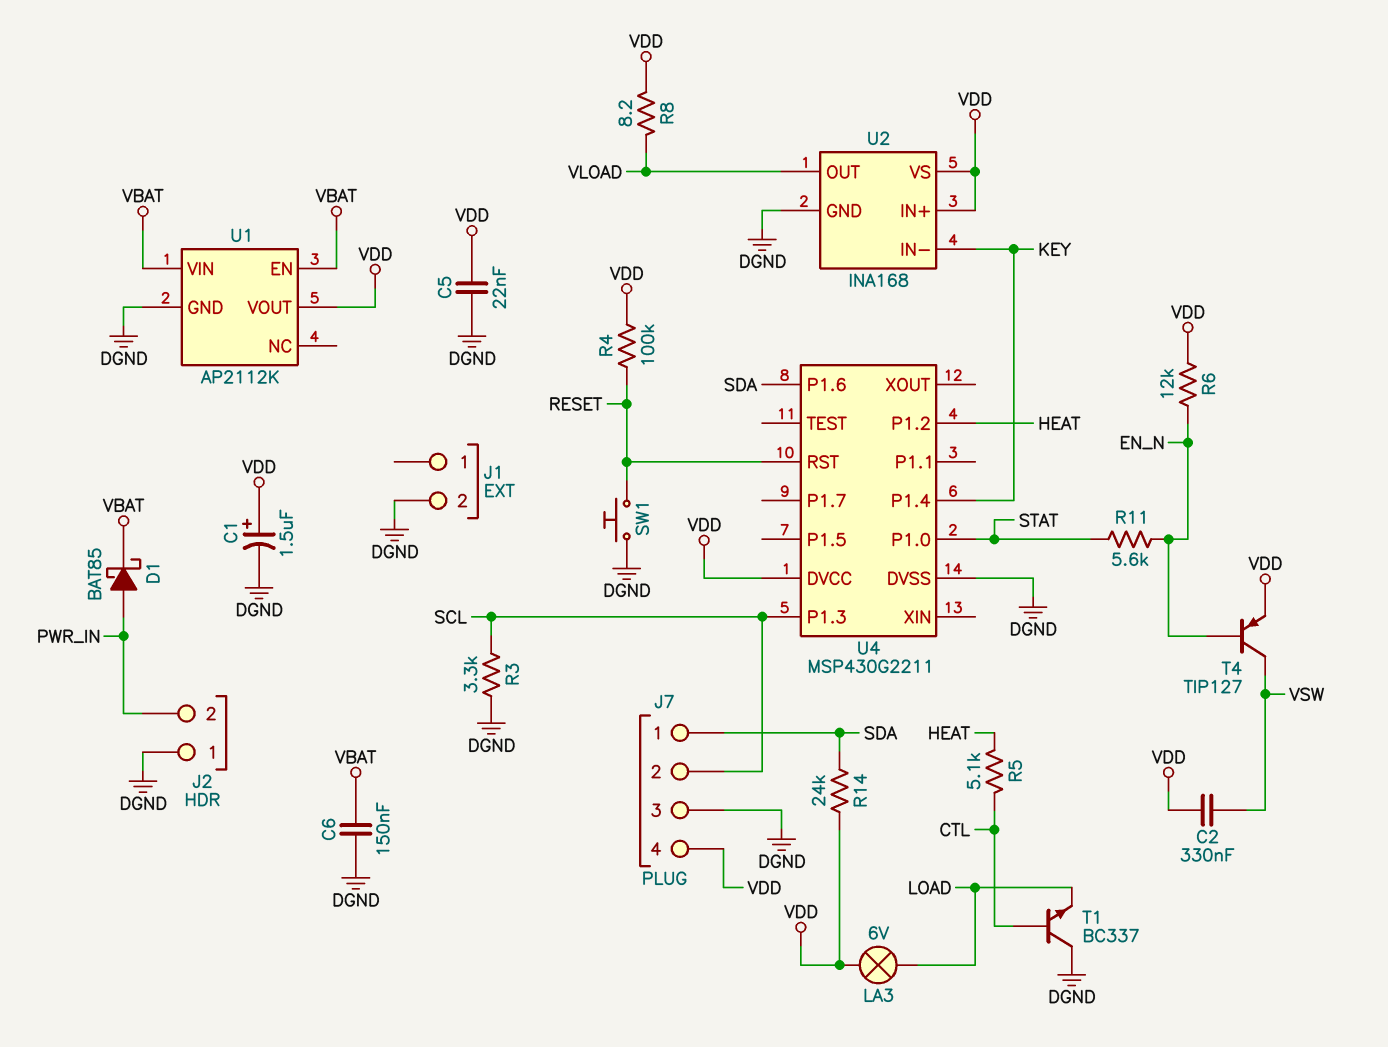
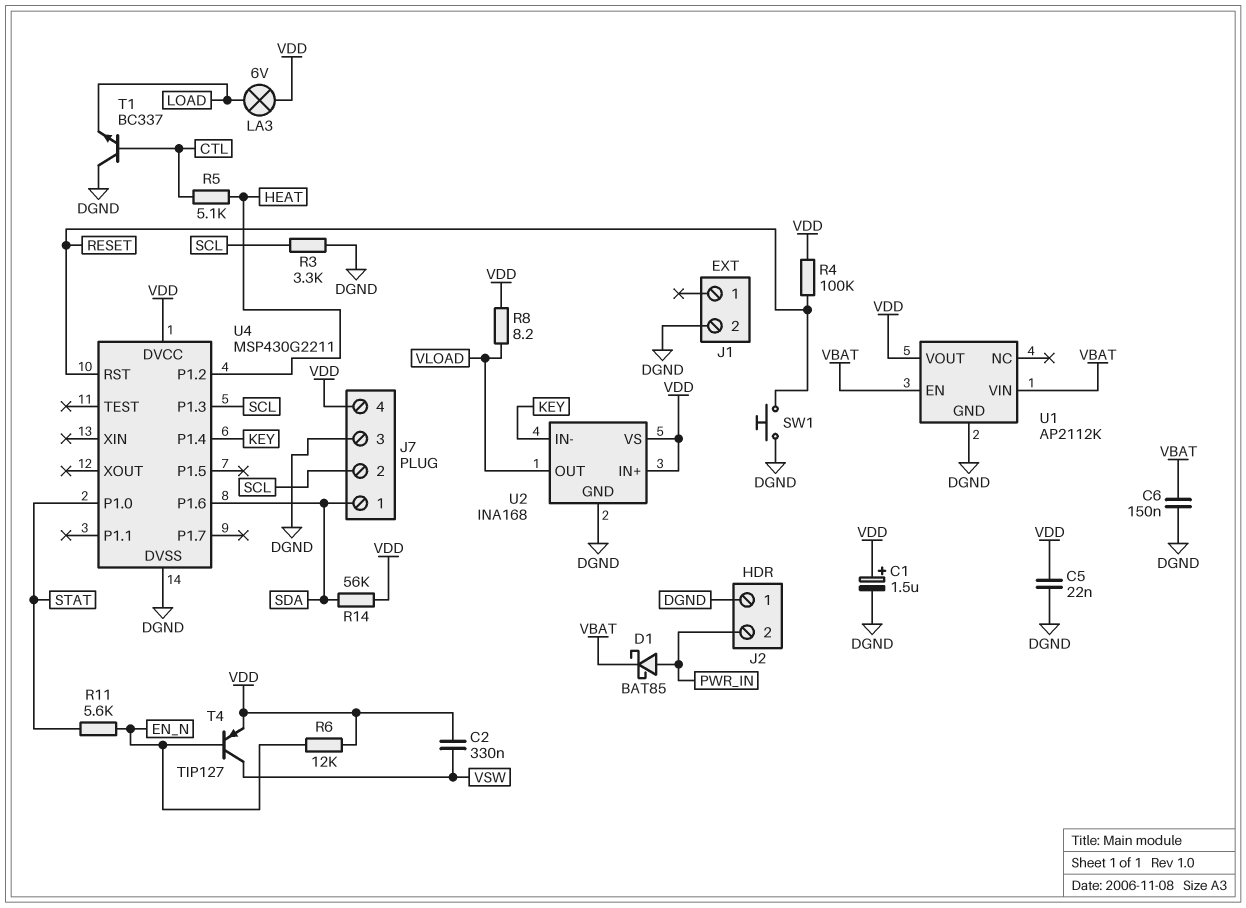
R14: 24k (SDA, VDD) -> 56k (SDA, VDD)

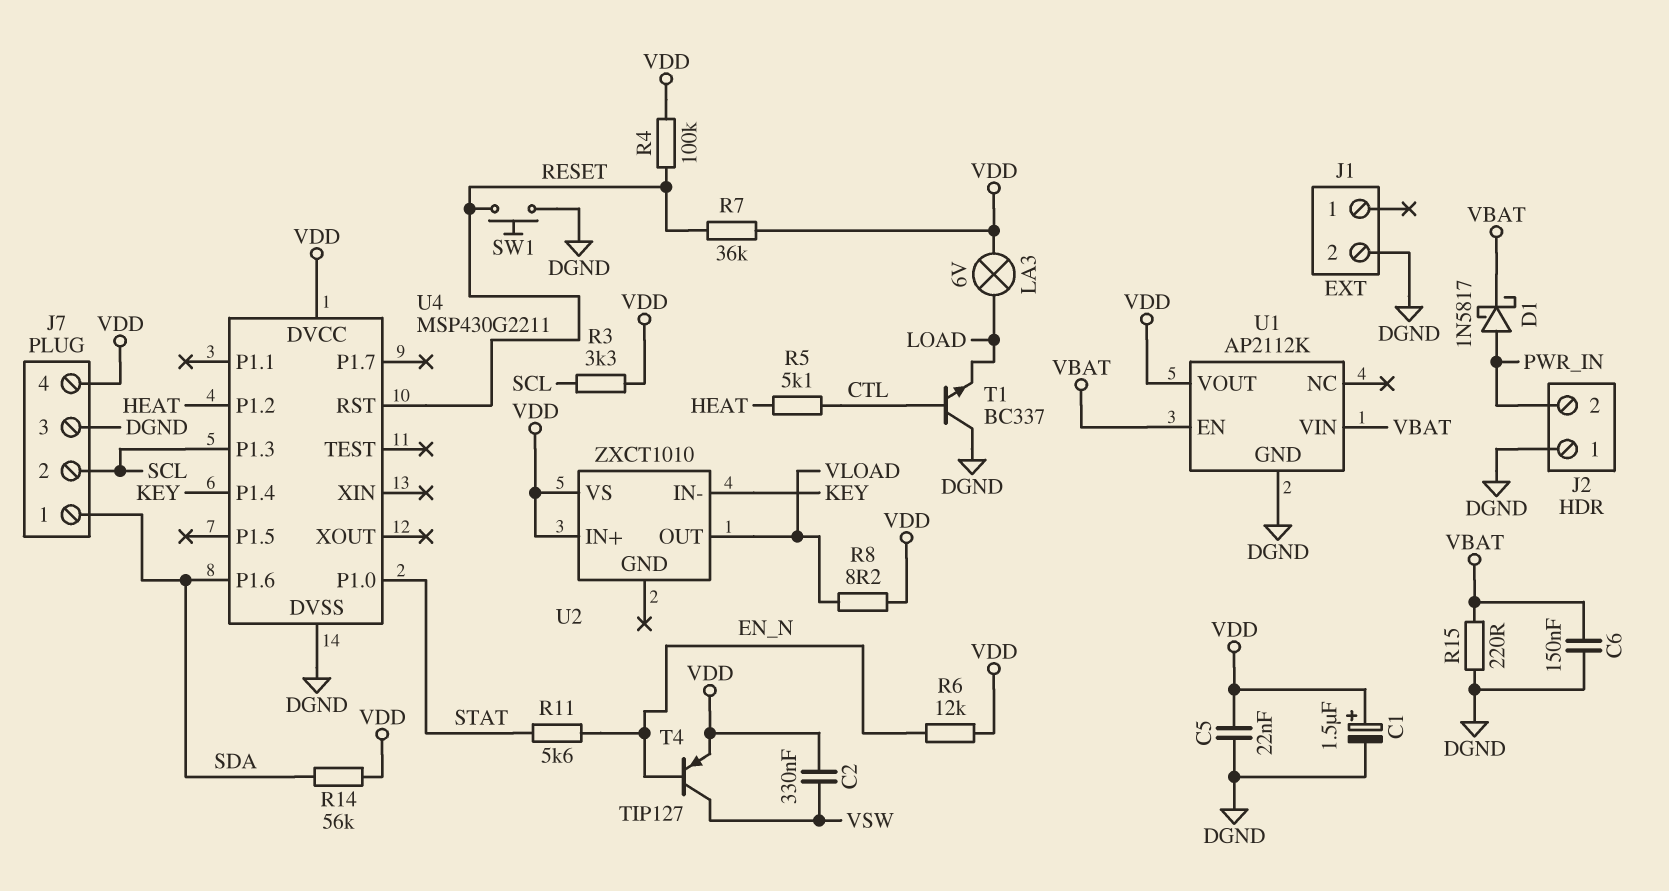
D1: schottky BAT85 (A PWR_IN, K VBAT) -> schottky 1N5817 (A PWR_IN, K VBAT)
R3: 3.3k (DGND, SCL) -> 3.3k (SCL, VDD)
R7: none -> 36k (RESET, VDD)
R15: none -> 220 (DGND, VBAT)
U2: INA168 -> ZXCT1010
U2 pin GND: DGND -> none

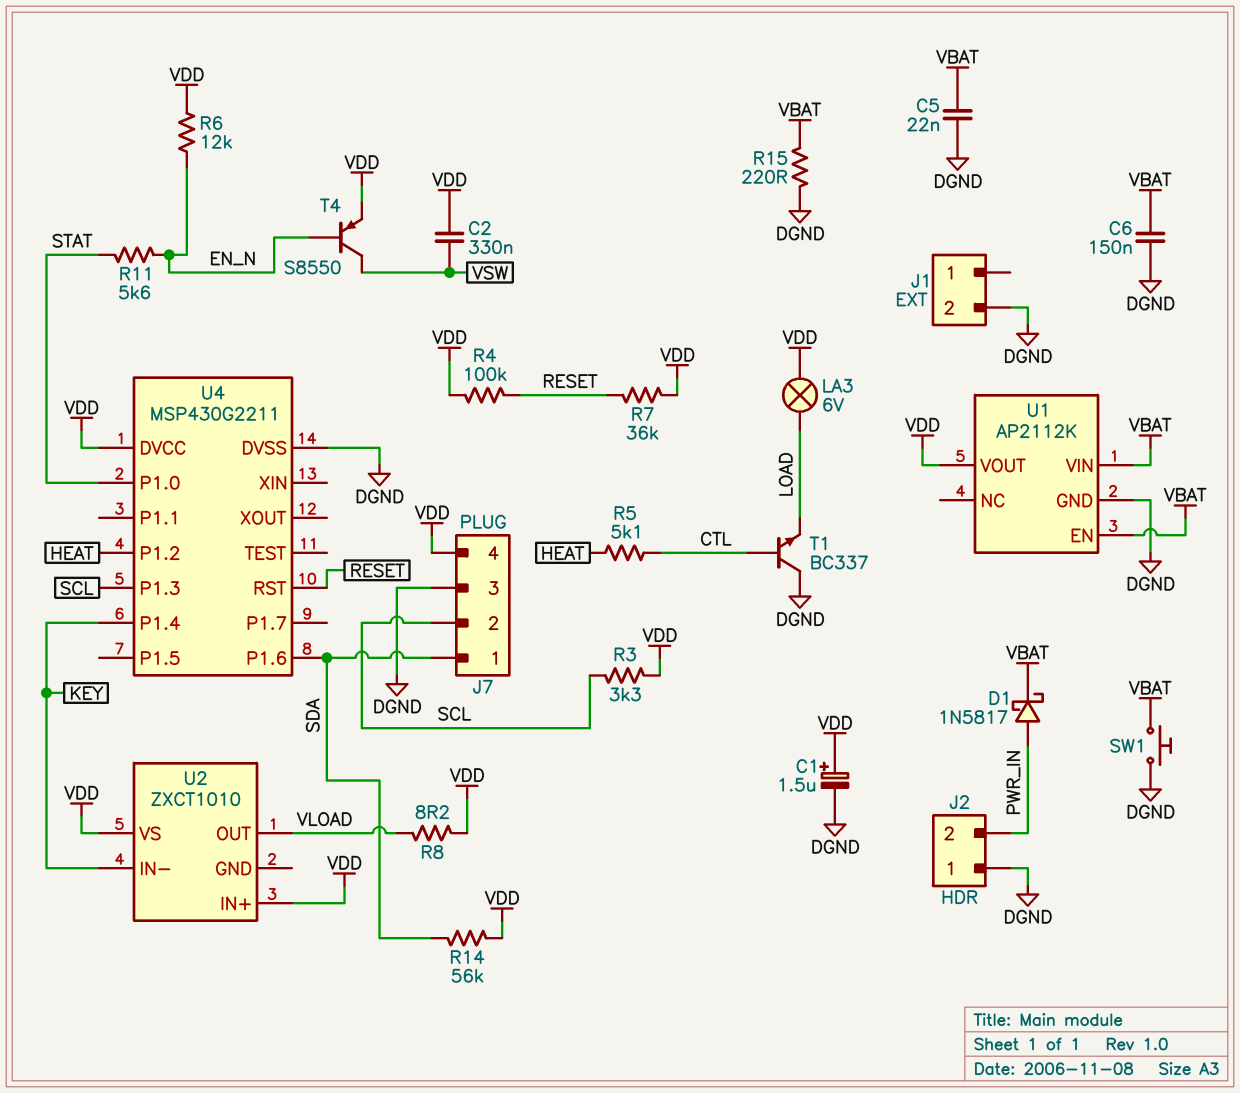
C5: 22nF (DGND, VDD) -> 22nF (DGND, VBAT)
SW1: button (DGND, RESET) -> button (DGND, VBAT)
T4: PNP TIP127 (B EN_N, C VSW, E VDD) -> PNP S8550 (B EN_N, C VSW, E VDD)

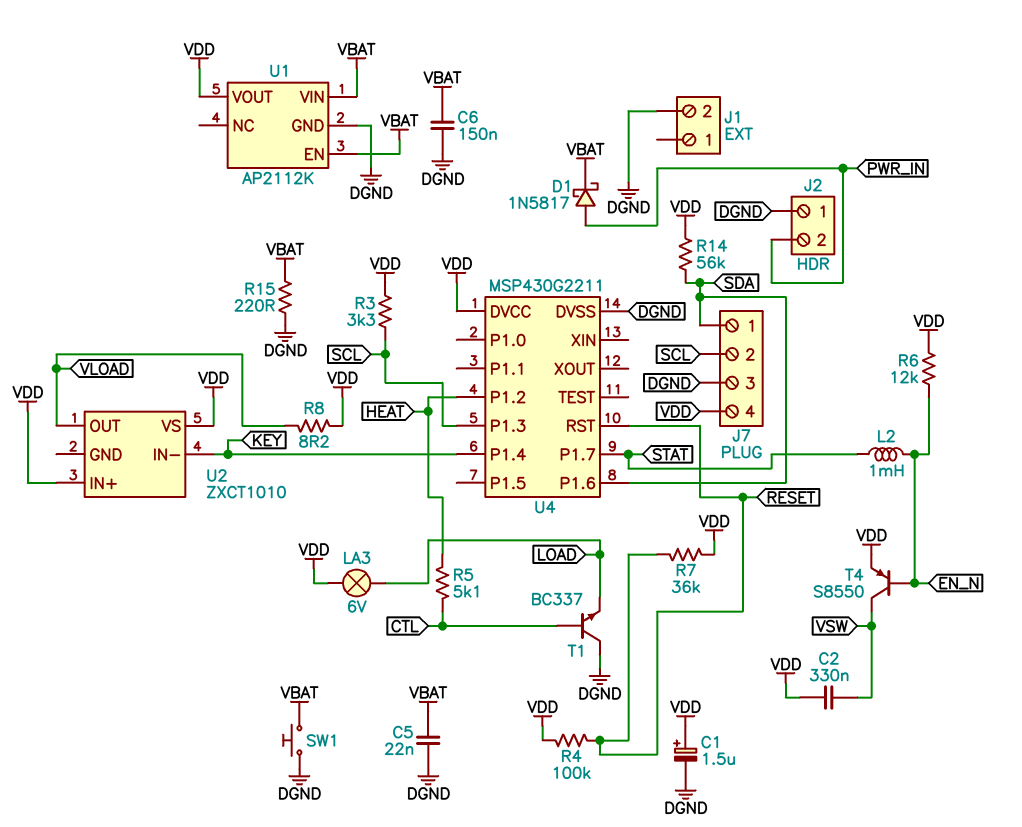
L2: none -> 1mH (EN_N, STAT)
R11: 5.6k (EN_N, STAT) -> none
U4 pin P1.0: STAT -> none
U4 pin P1.7: none -> STAT

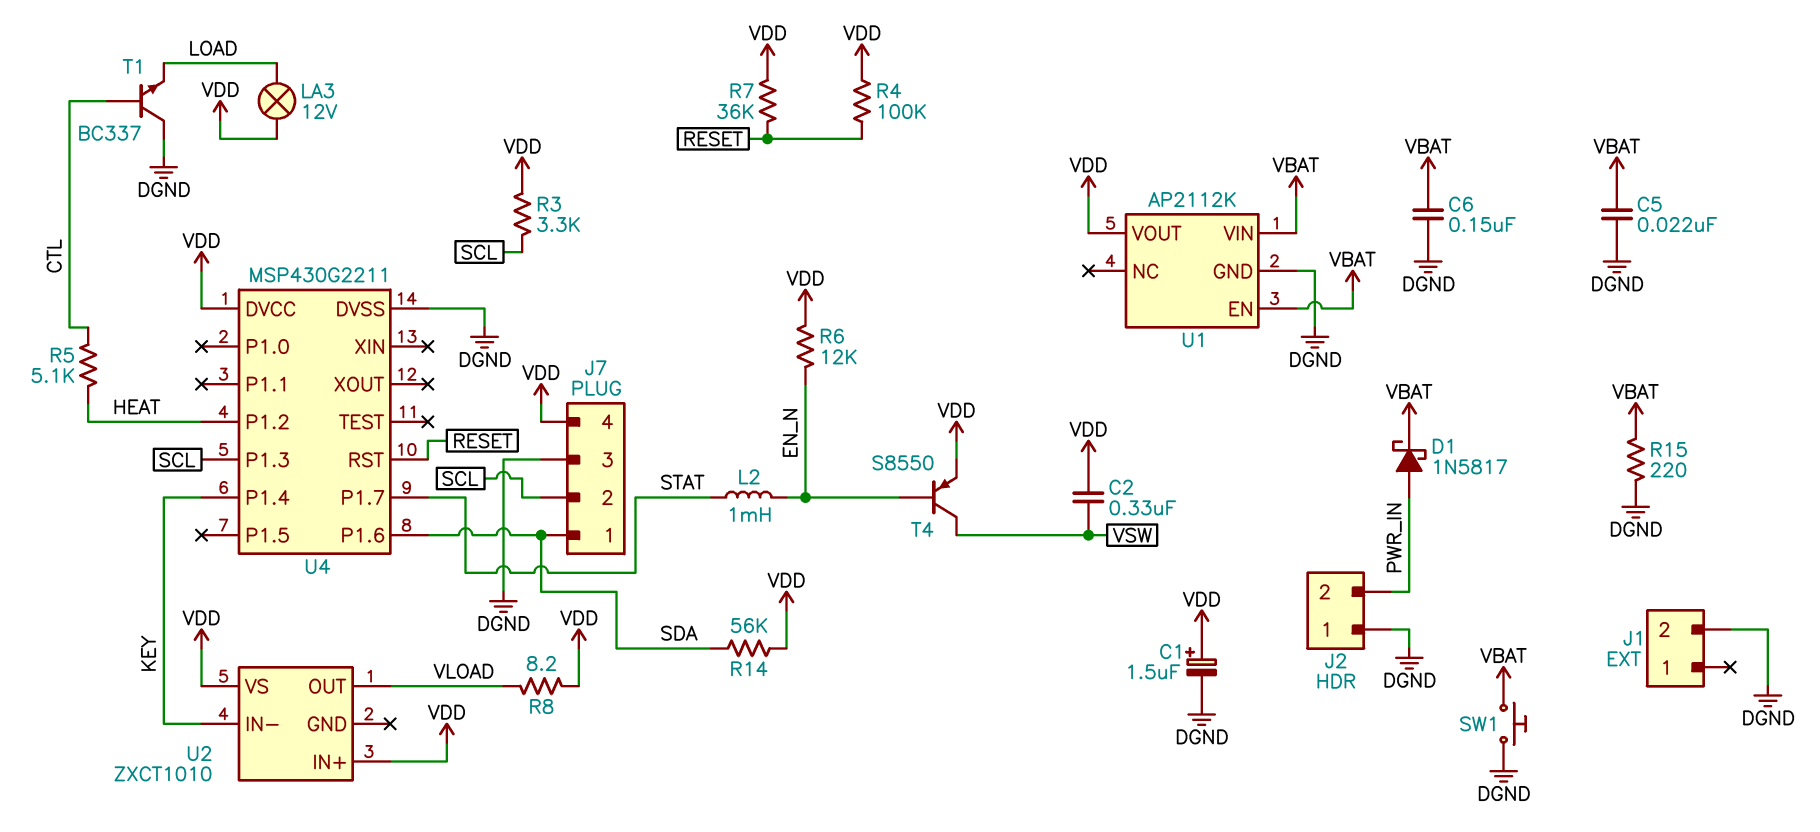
LA3: lamp 6V (LOAD, VDD) -> lamp 12V (LOAD, VDD)

